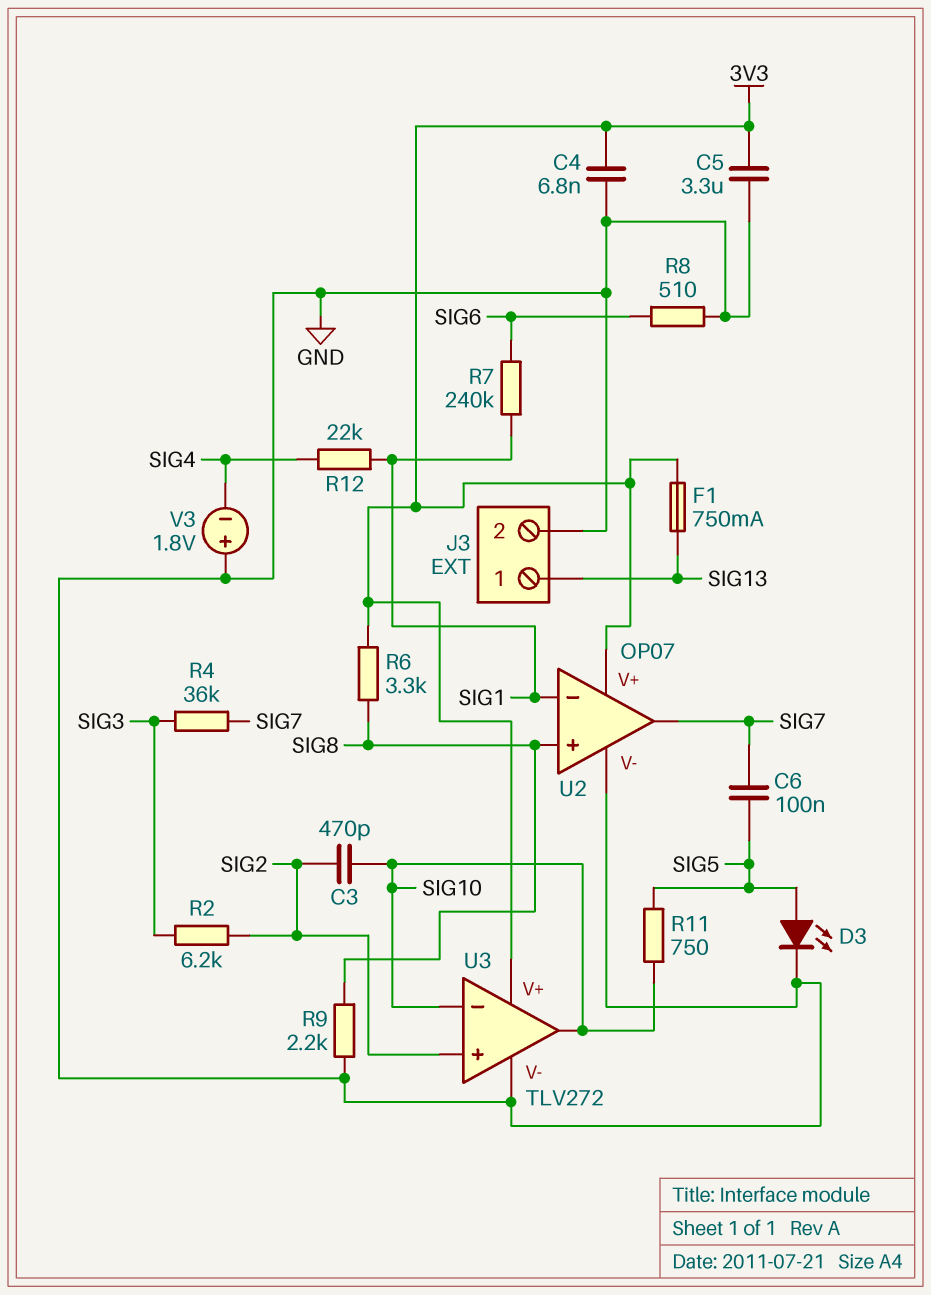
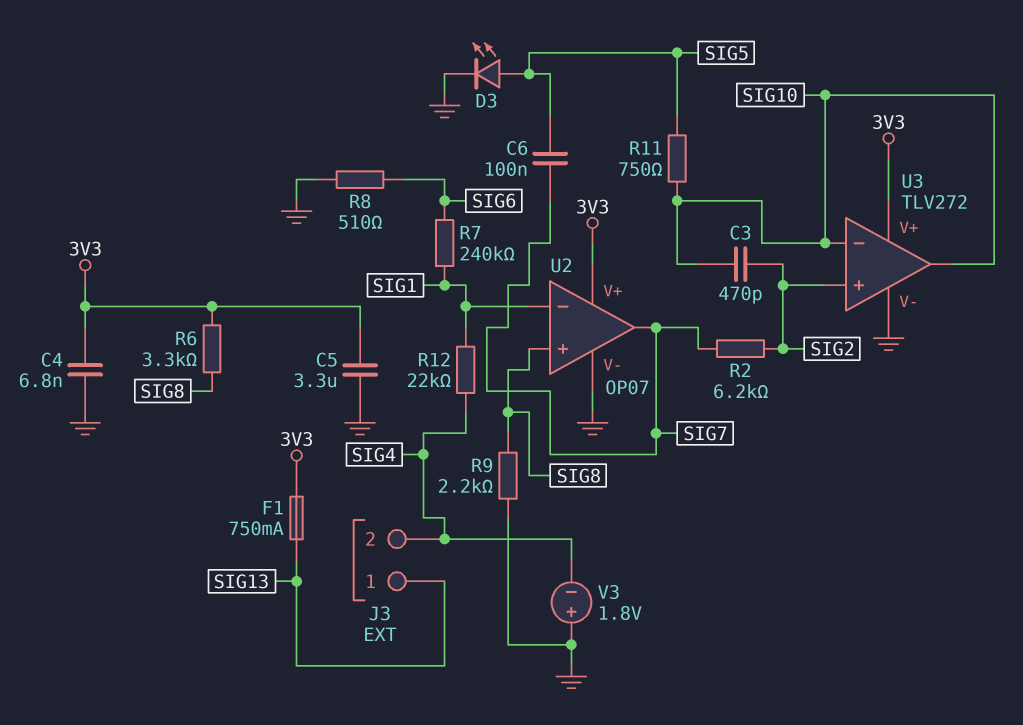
J3 pin 2: GND -> SIG4
R2: 6.2k (SIG2, SIG3) -> 6.2k (SIG2, SIG7)
R4: 36k (SIG3, SIG7) -> none

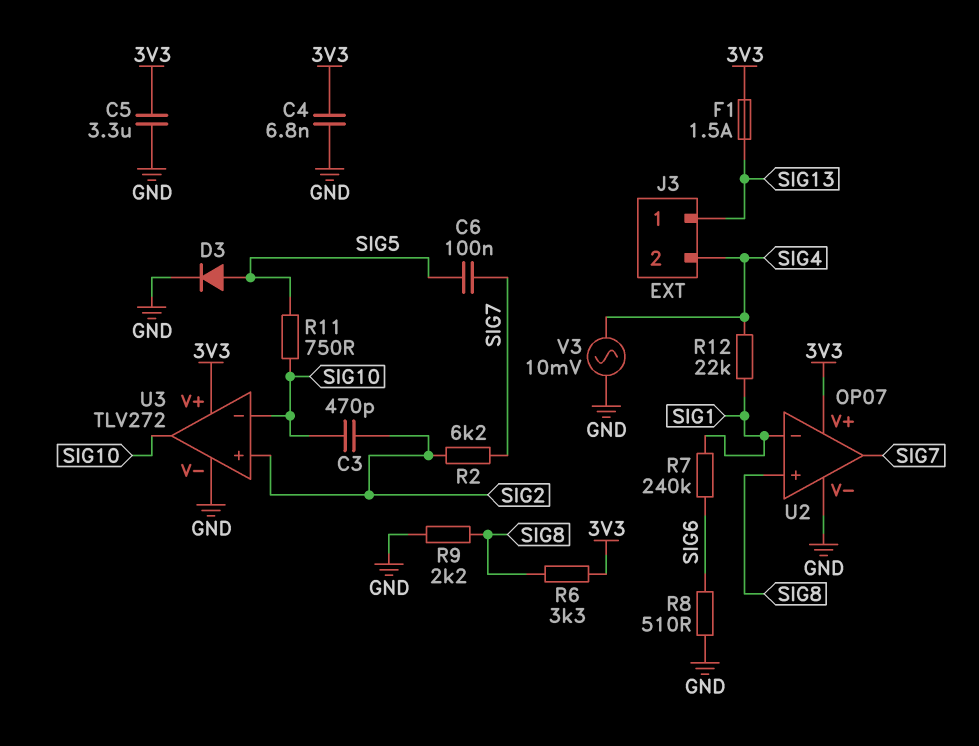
D3: LED (A SIG5, K GND) -> diode (A SIG5, K GND)
F1: 750mA (3V3, SIG13) -> 1.5A (3V3, SIG13)
V3: 1.8V (plus GND, minus SIG4) -> AC 10mV (GND, SIG4)

